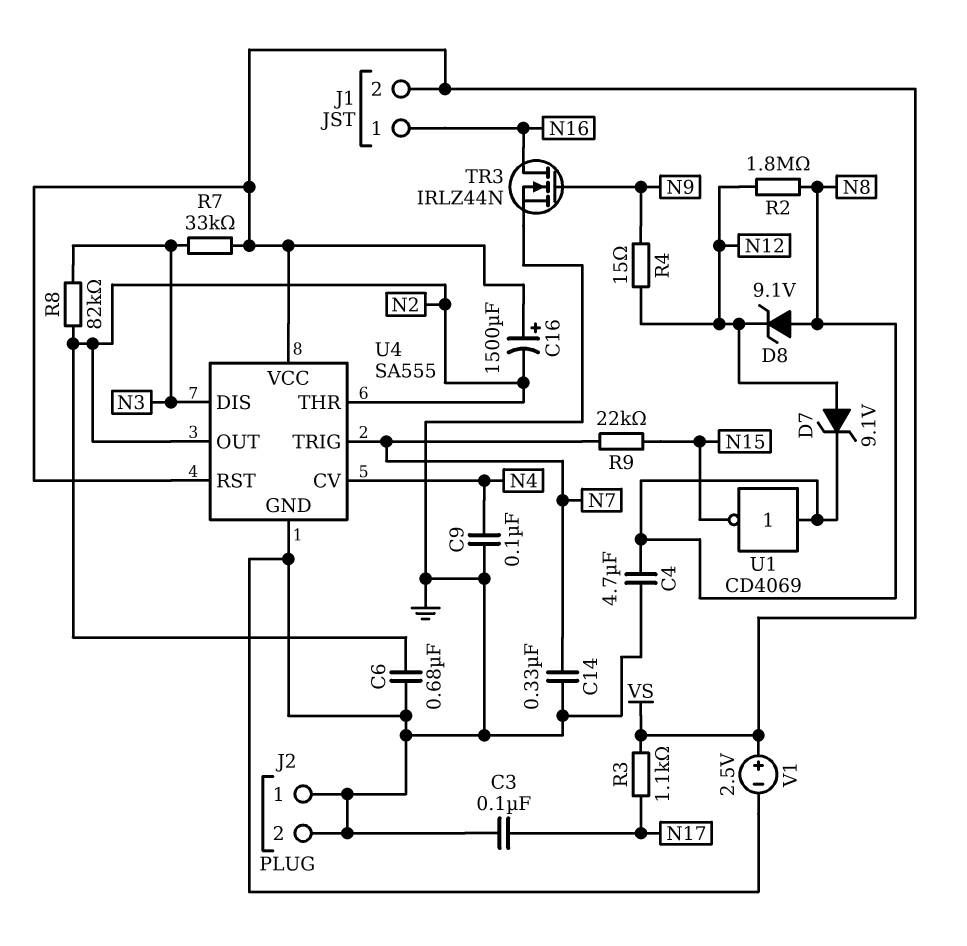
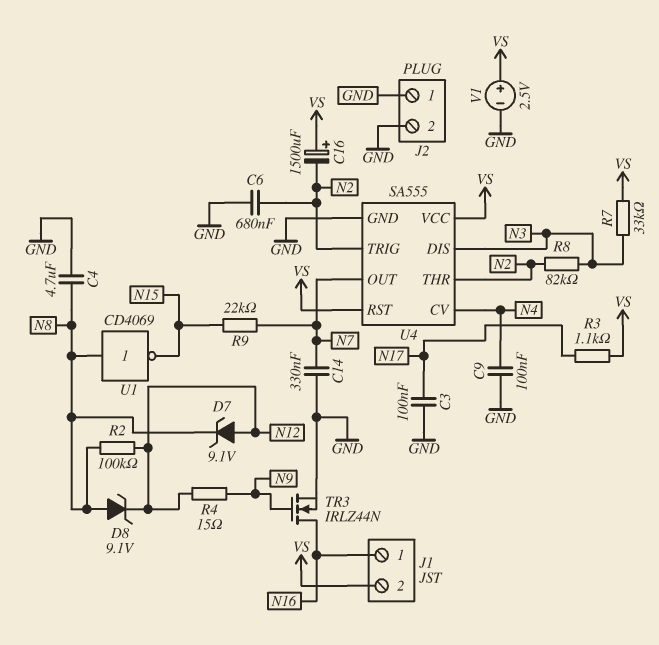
R2: 1.8M (N8, N12) -> 100k (N8, N12)
U4 pin OUT: N2 -> N7
U4 pin TRIG: N7 -> N2

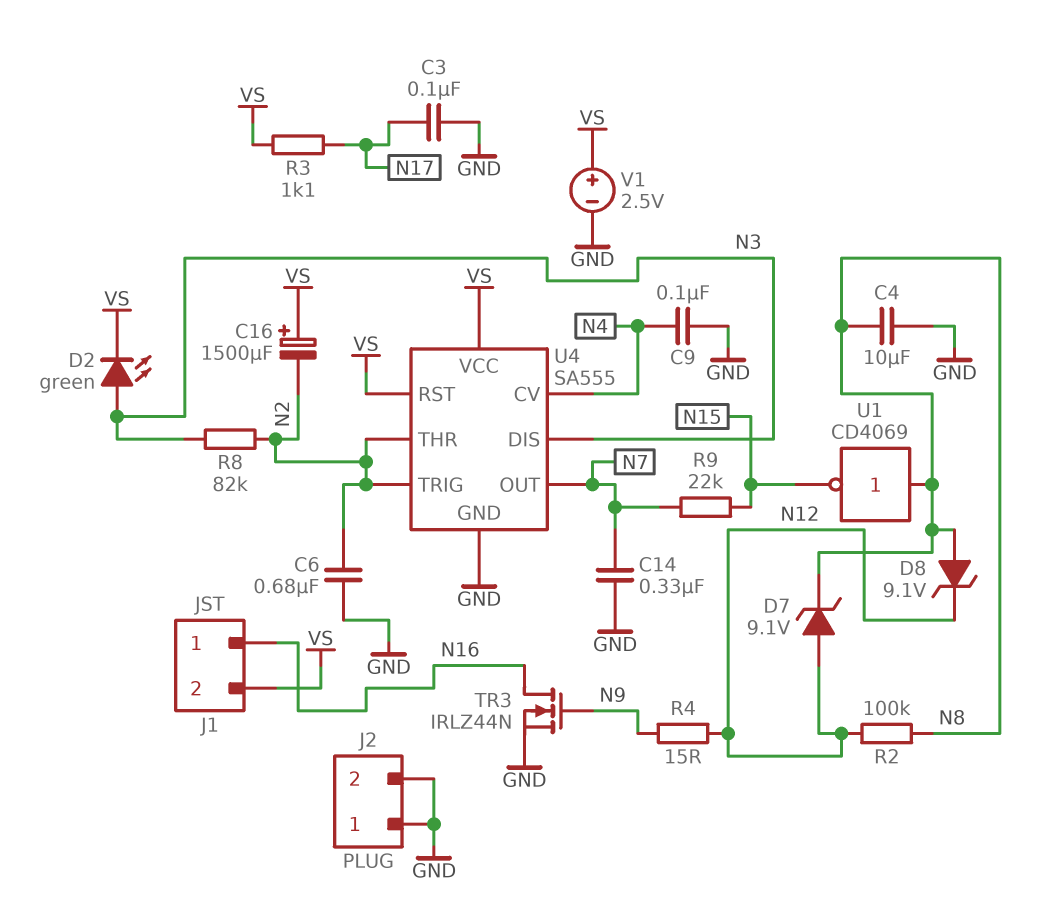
C4: 4.7uF (GND, N8) -> 10uF (GND, N8)
D2: none -> LED green (A N3, K VS)
R7: 33k (N3, VS) -> none

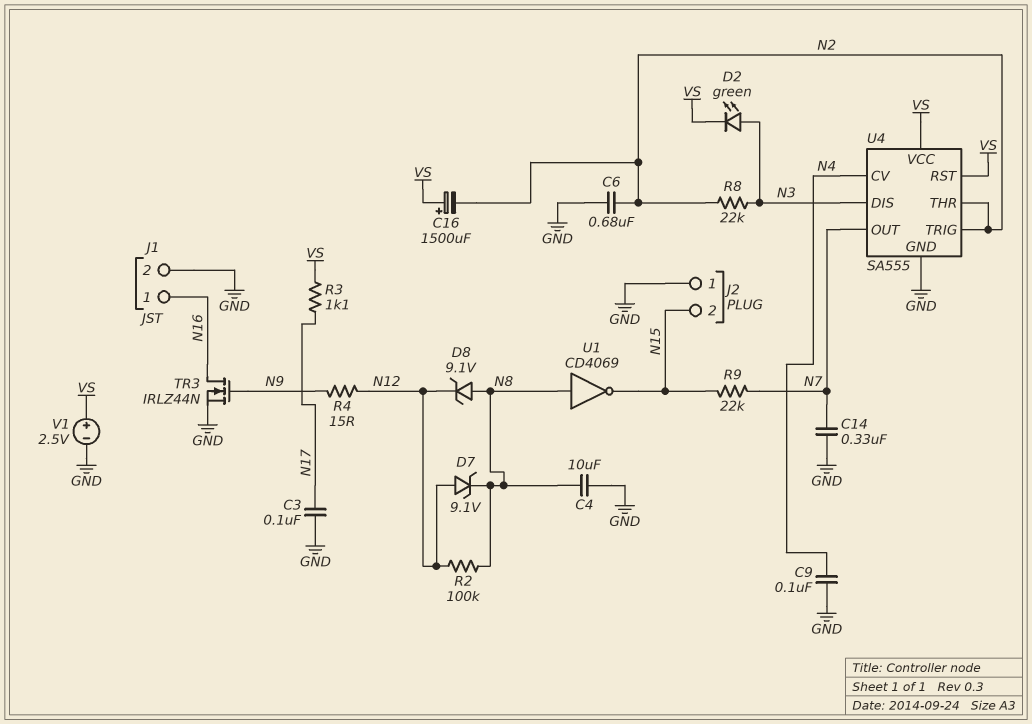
J1 pin 2: VS -> GND
J2 pin 2: GND -> N15
R8: 82k (N2, N3) -> 22k (N2, N3)

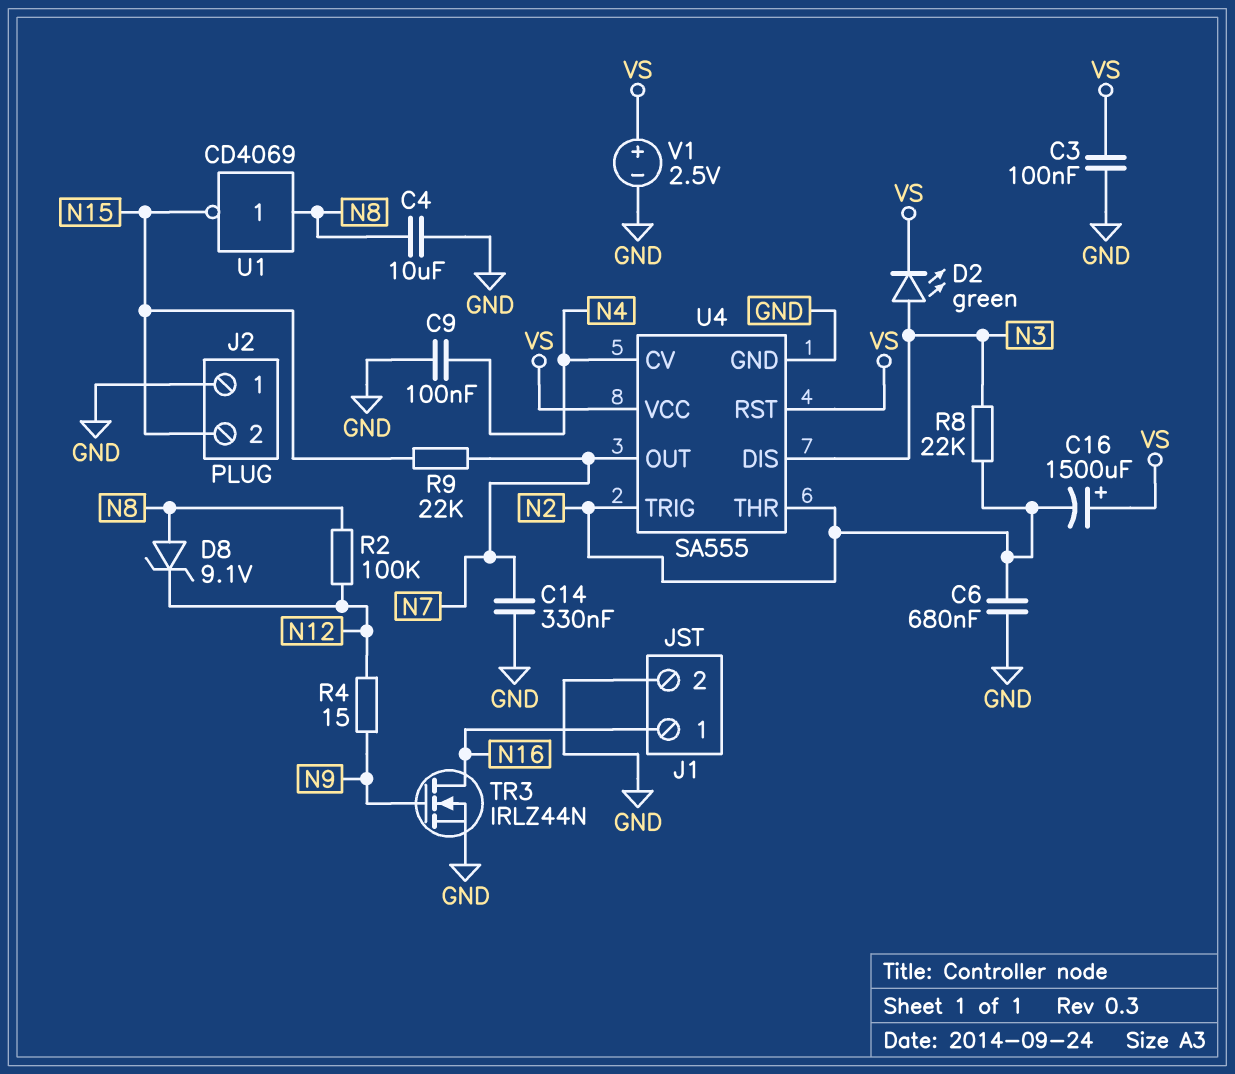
C3: 100nF (GND, N17) -> 100nF (GND, VS)
D7: zener 9.1V (A N12, K N8) -> none
R3: 1.1k (N17, VS) -> none

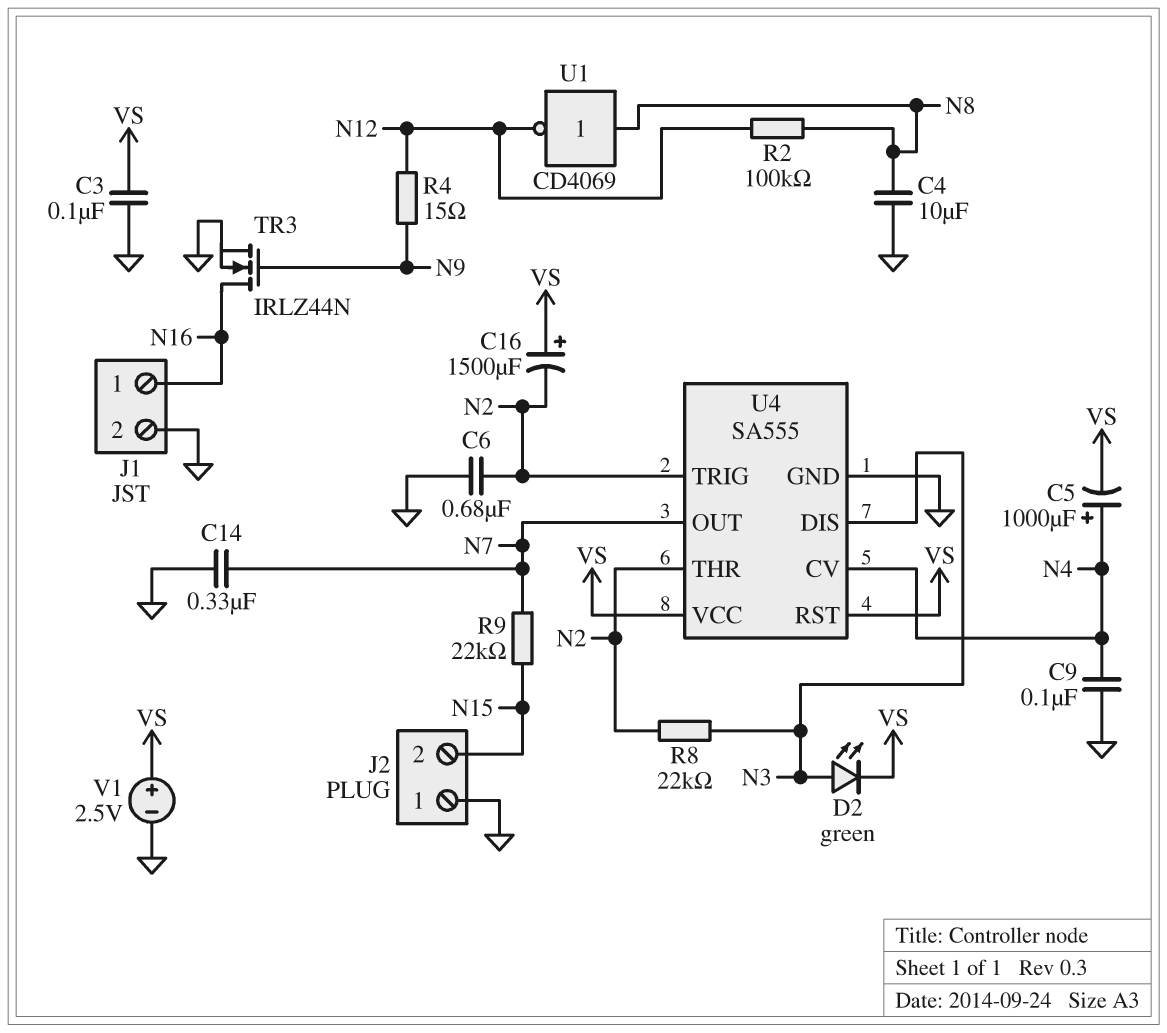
C5: none -> 1000uF (plus N4, minus VS)
D8: zener 9.1V (A N8, K N12) -> none
U1: NOT CD4069 (in N8, out N15) -> NOT CD4069 (in N8, out N12)

